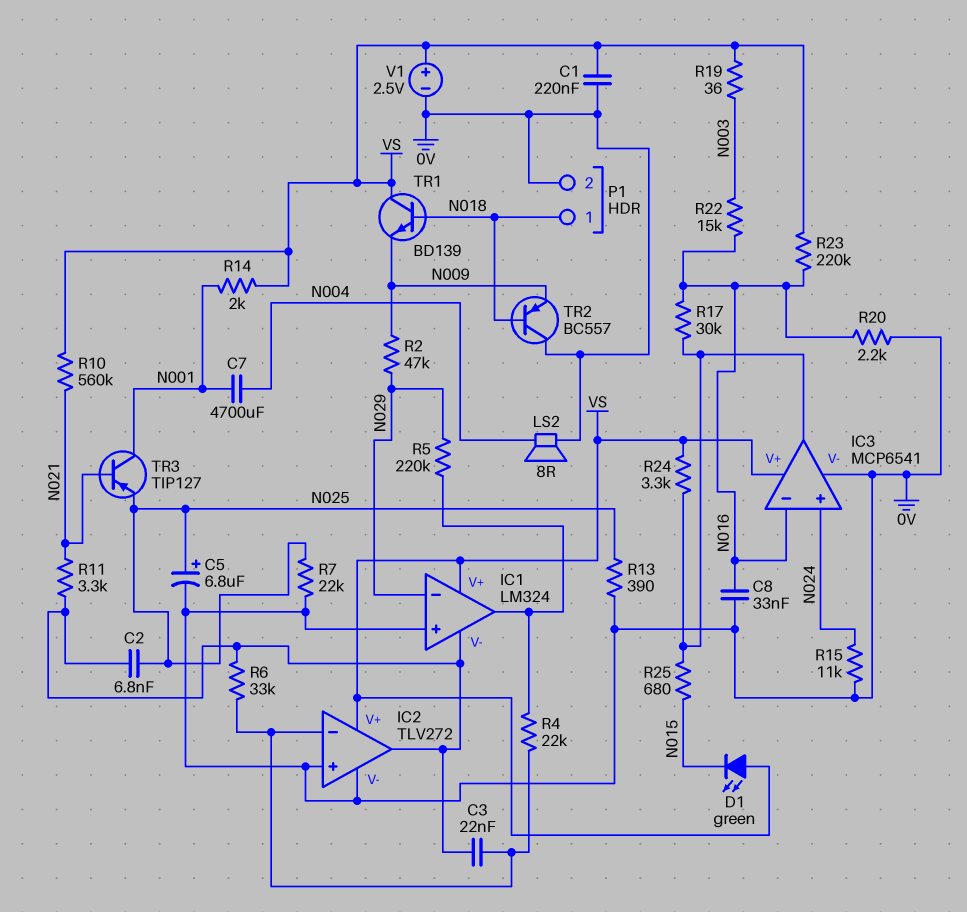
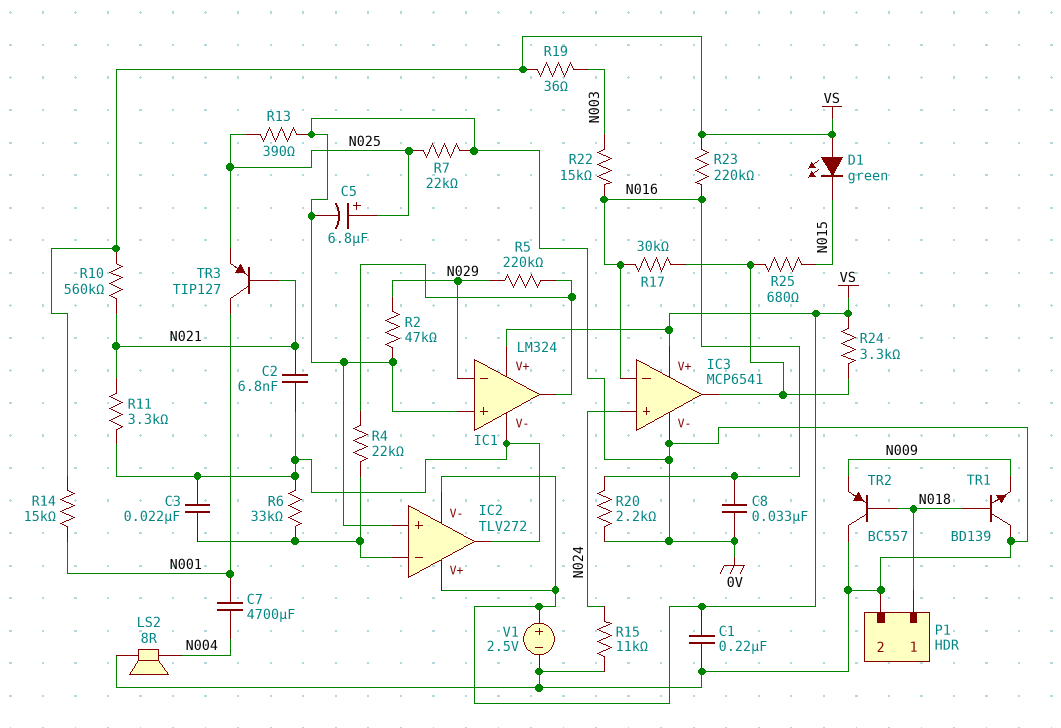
C2: 6.8nF (IC1/V-, N025) -> 6.8nF (IC1/V-, N021)
IC2 pin V-: 0V -> VS
R2: 47k (N009, N029) -> 47k (0V, N029)
R14: 2k (N001, VS) -> 15k (N001, VS)
TR1: NPN BD139 (B N018, C VS, E N009) -> NPN BD139 (B N018, C 0V, E N009)

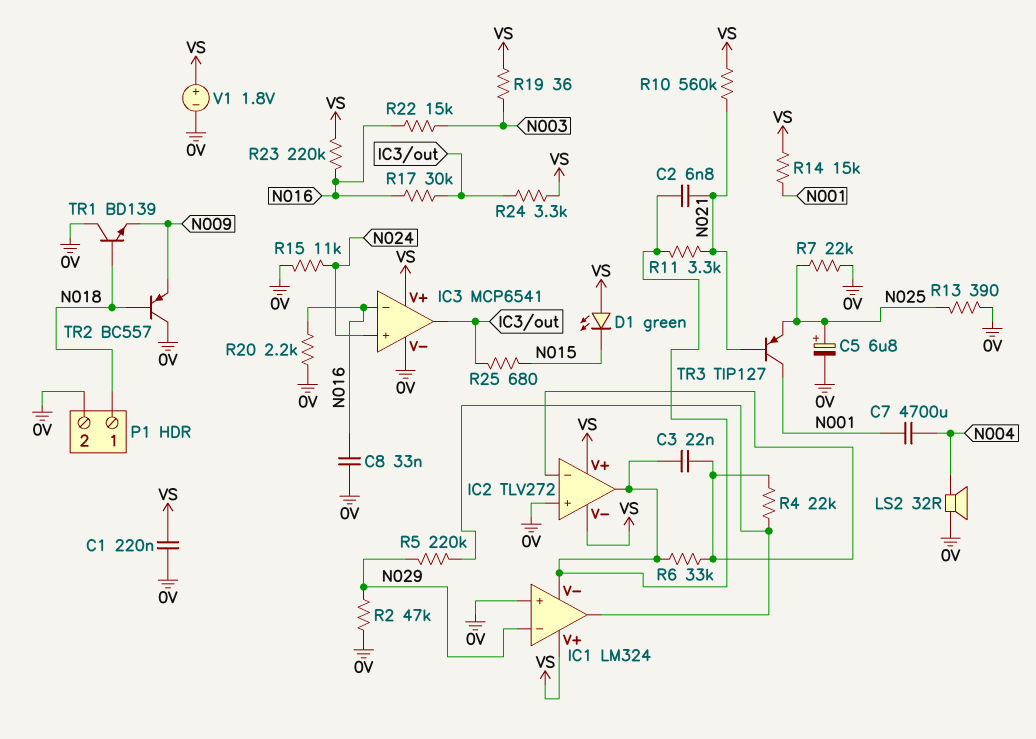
LS2: speaker 8R (0V, N004) -> speaker 32R (0V, N004)
V1: 2.5V (plus VS, minus 0V) -> 1.8V (plus VS, minus 0V)

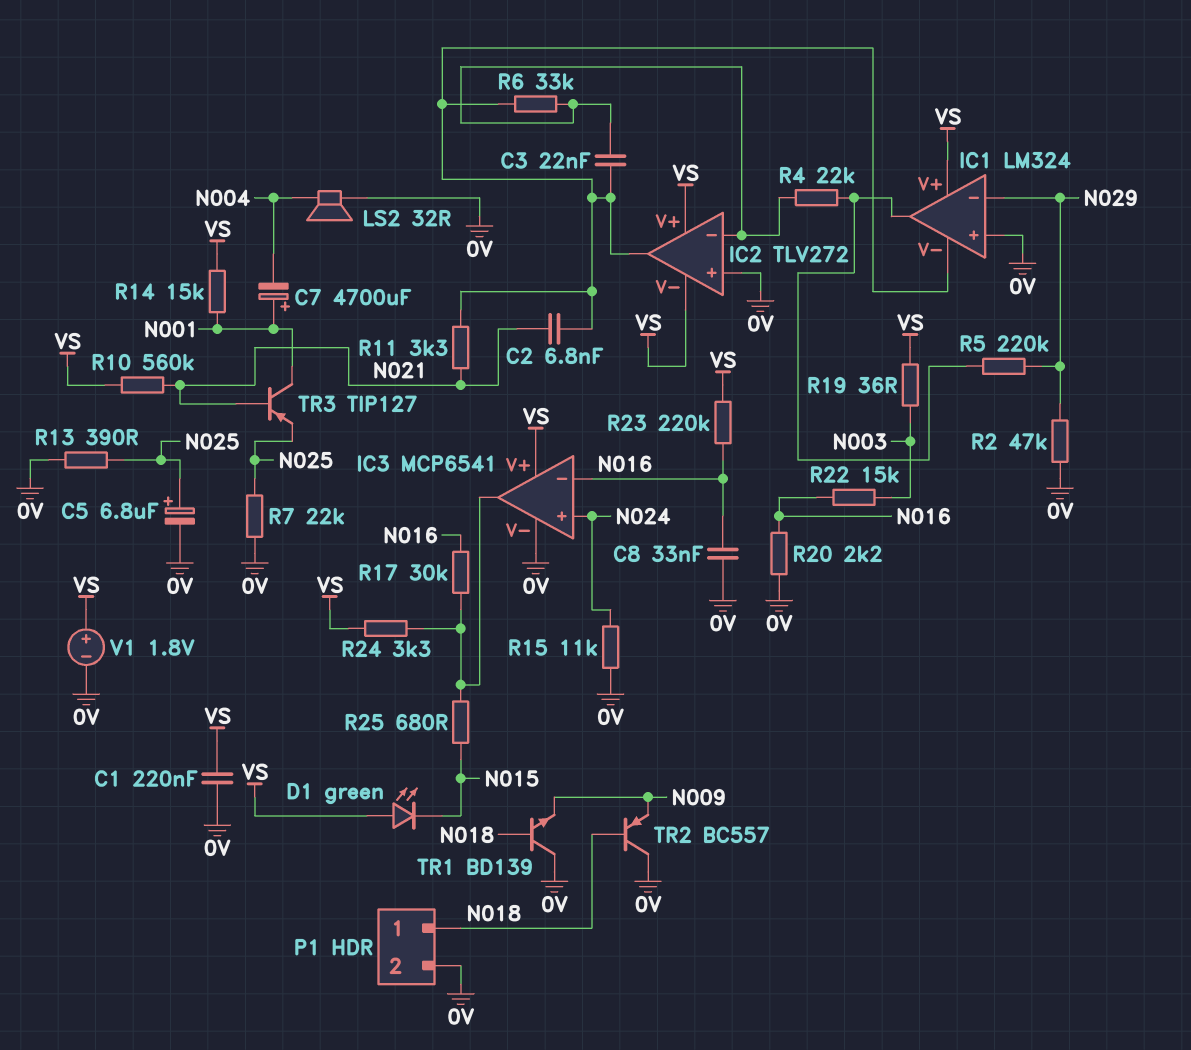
C7: 4700uF (N001, N004) -> 4700uF (plus N001, minus N004)

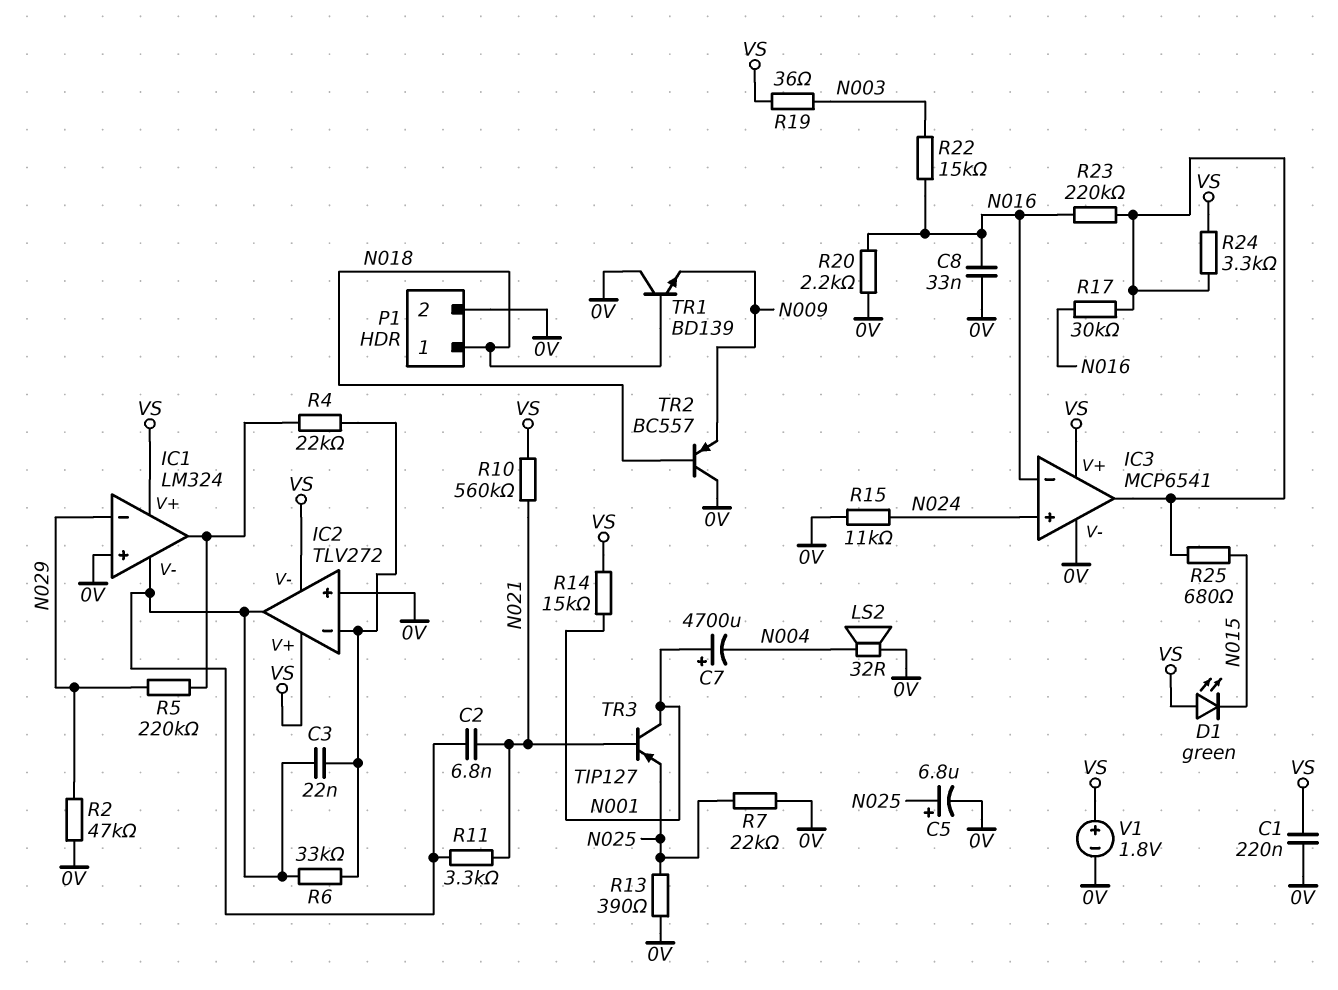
R23: 220k (N016, VS) -> 220k (IC3/out, N016)

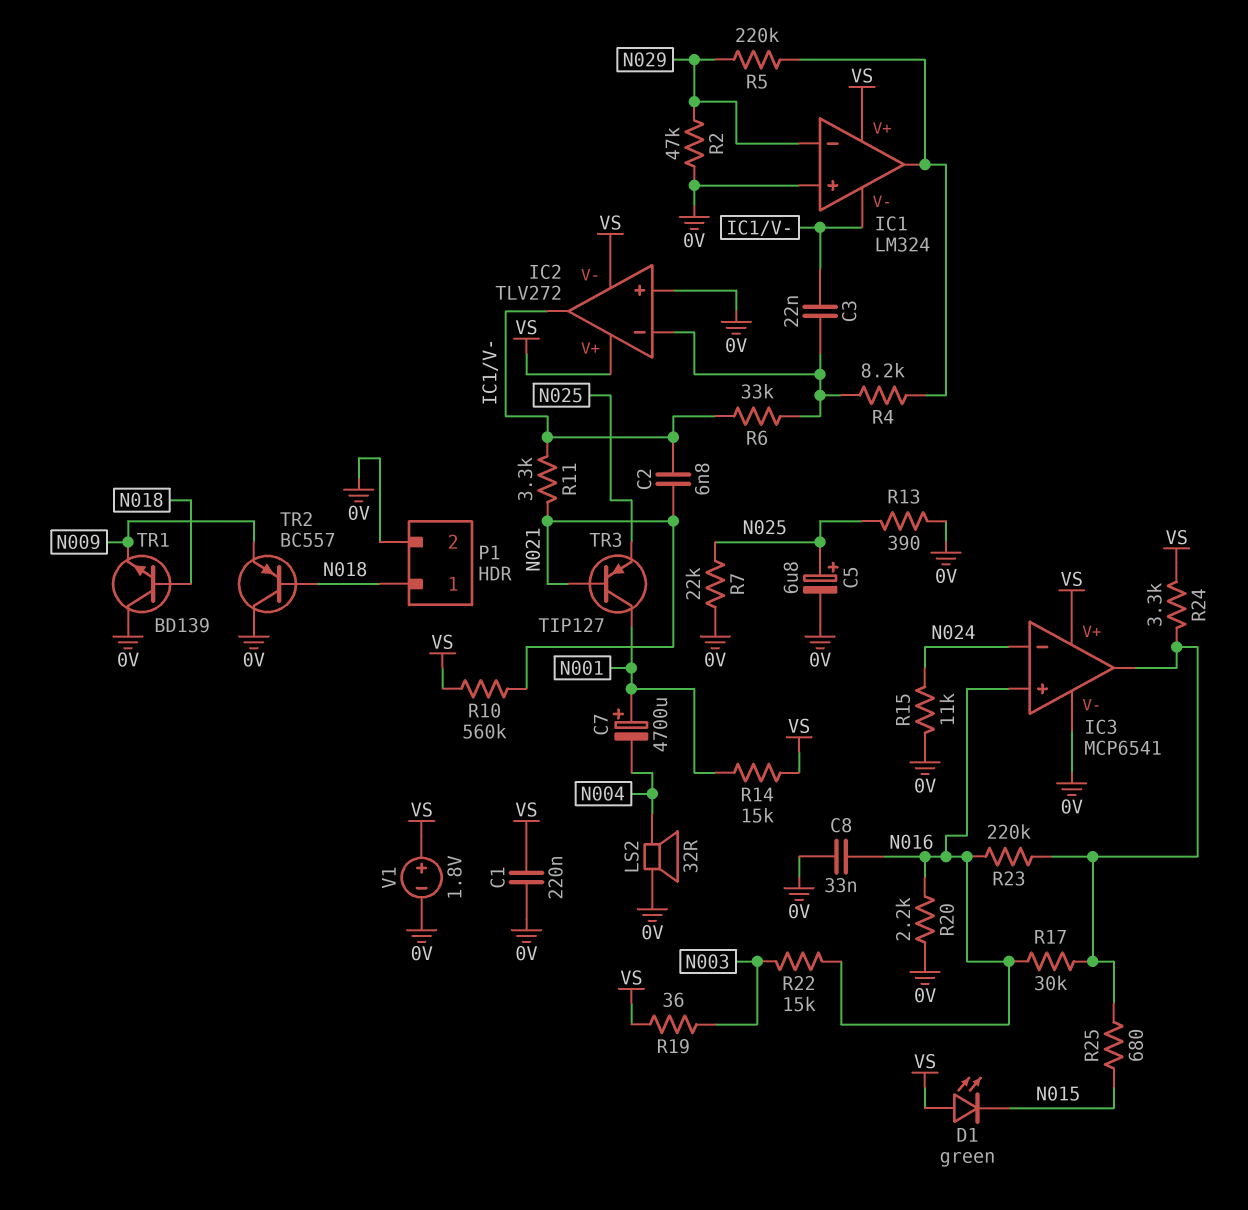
IC3 pin in+: N024 -> N016
IC3 pin in-: N016 -> N024
R4: 22k (IC1/out, IC2/in-) -> 8.2k (IC1/out, IC2/in-)

